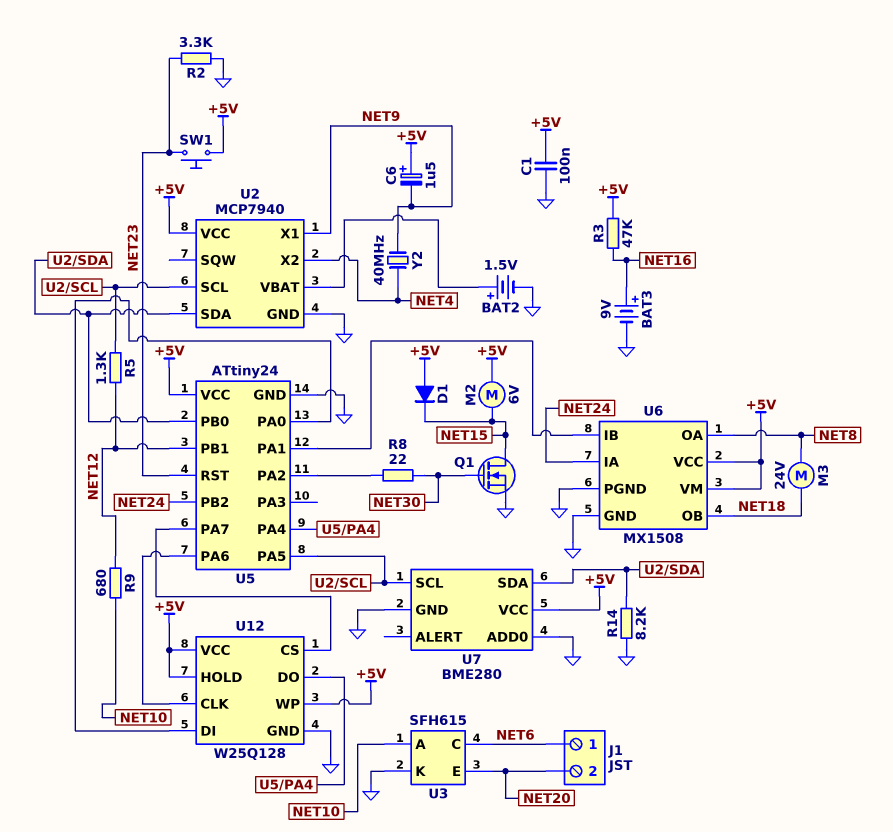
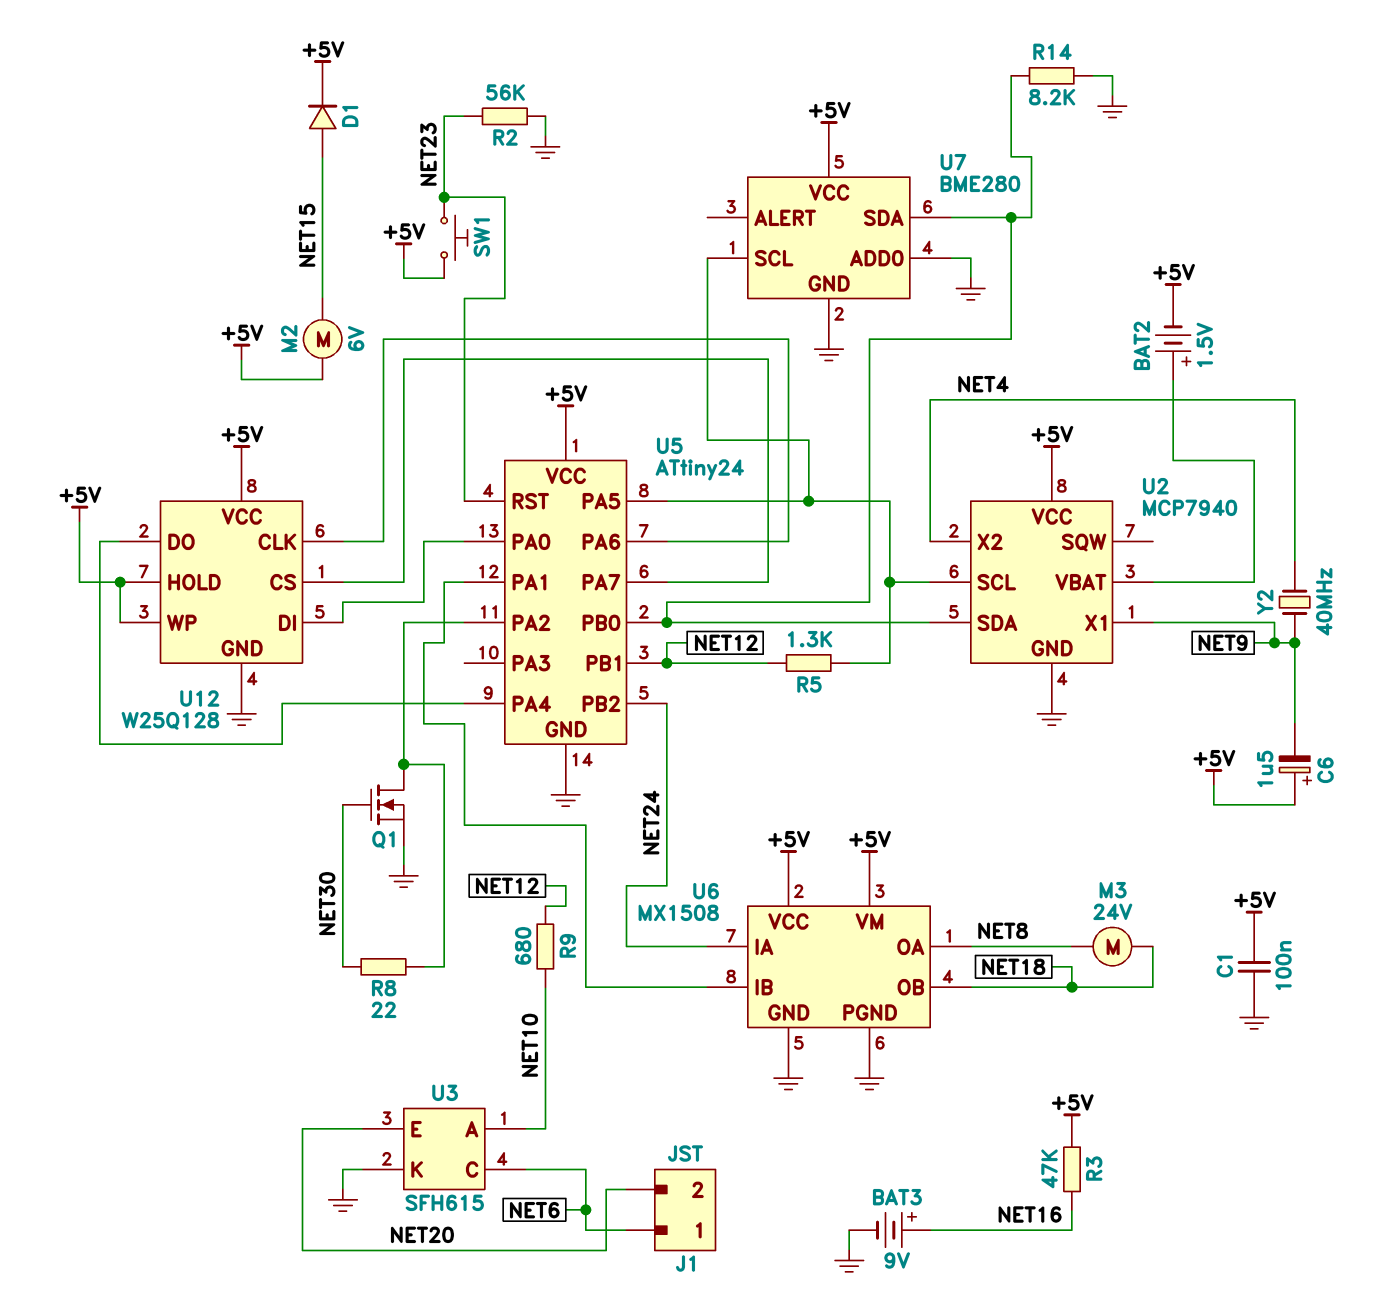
BAT2: 1.5V (plus U2/VBAT, minus GND) -> 1.5V (plus U2/VBAT, minus +5V)
D1: diode (A +5V, K NET15) -> diode (A NET15, K +5V)
Q1: NMOS (G NET30, D NET15, S GND) -> NMOS (G NET30, D U5/PA2, S GND)
R2: 3.3k (GND, NET23) -> 56k (GND, NET23)

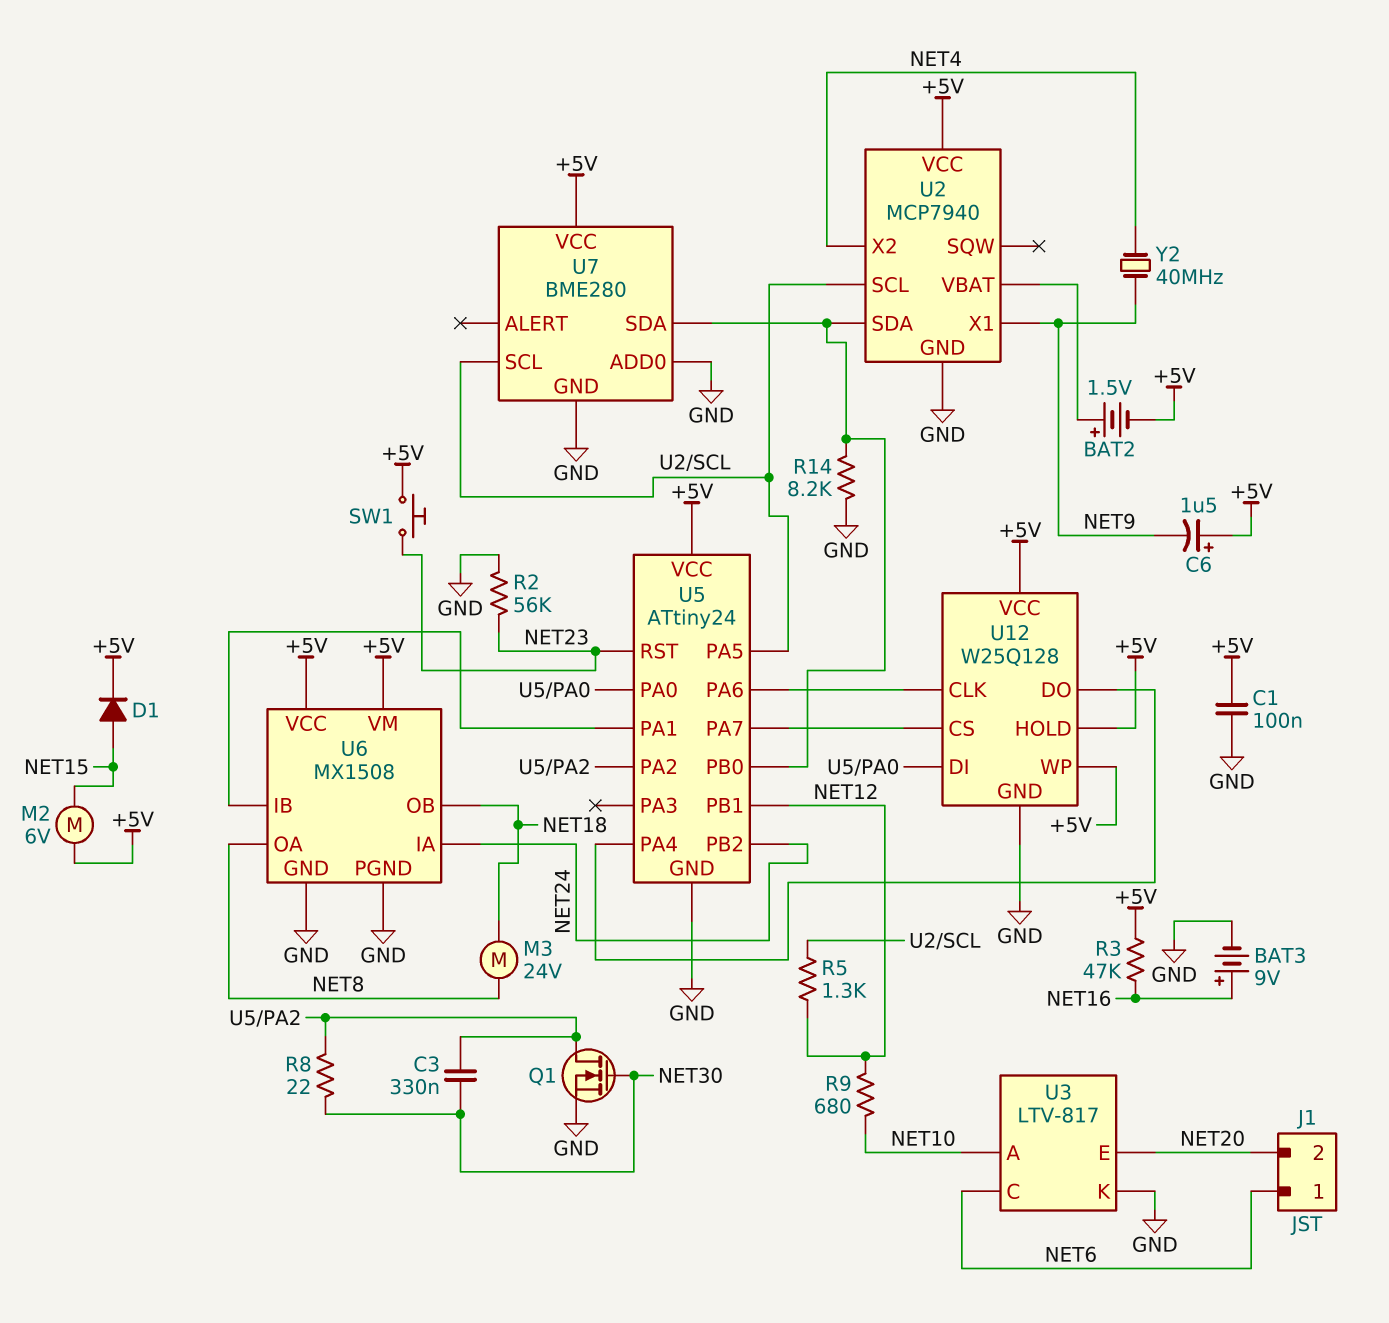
C3: none -> 330nF (NET30, U5/PA2)
U3: SFH615 -> LTV-817

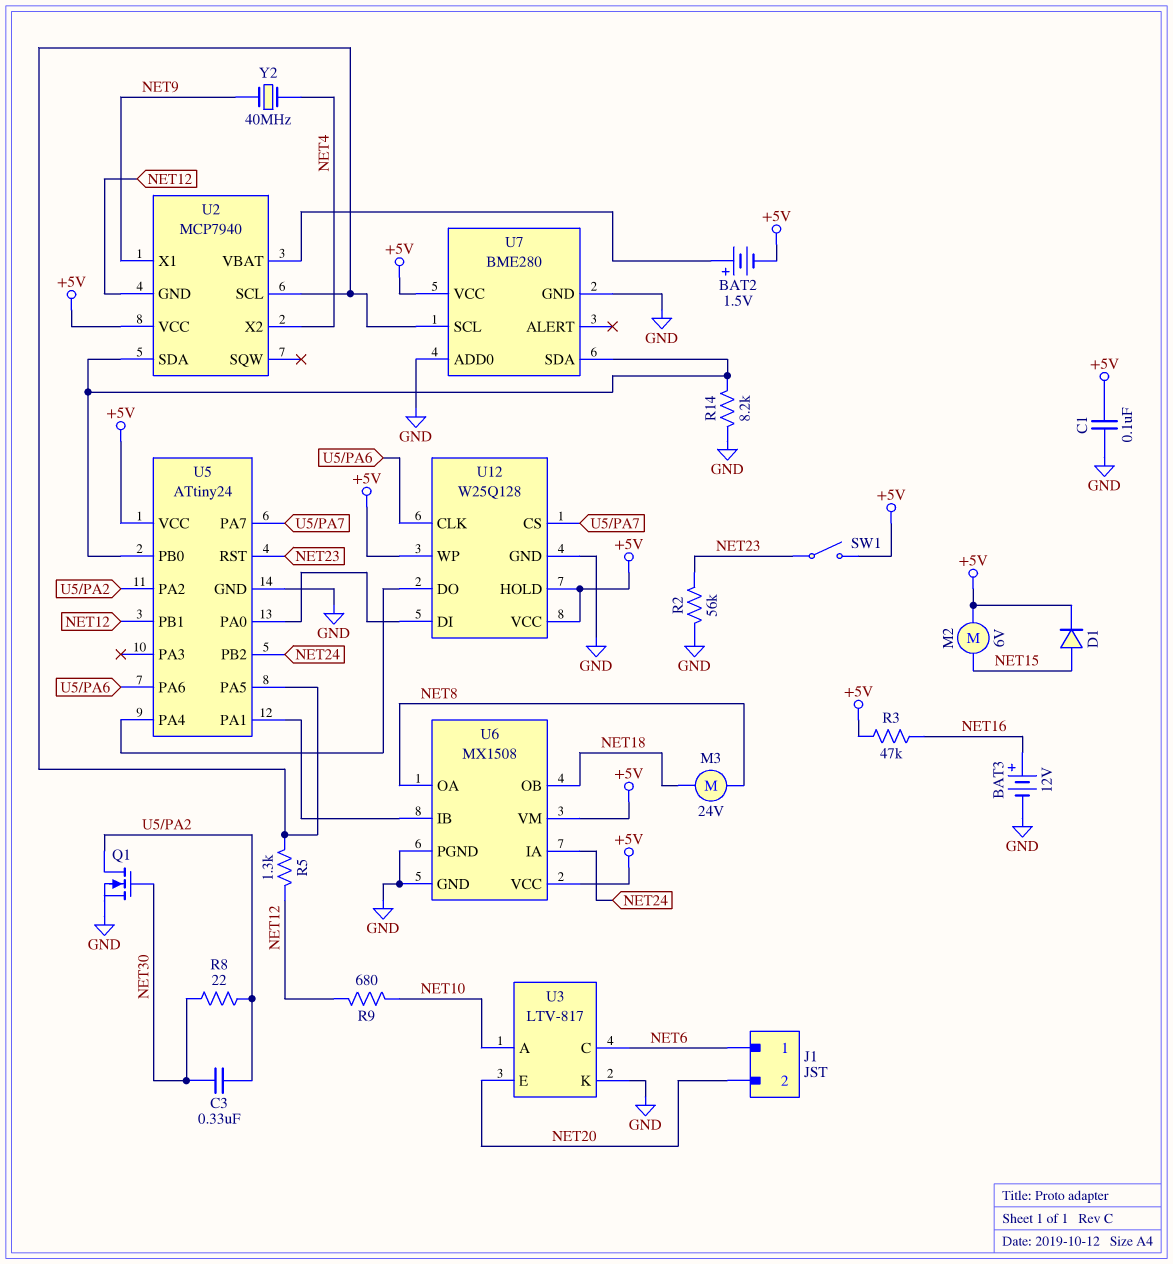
BAT3: 9V (plus NET16, minus GND) -> 12V (plus NET16, minus GND)
C6: 1.5uF (plus +5V, minus NET9) -> none
SW1: button (+5V, NET23) -> switch (+5V, NET23)
U2 pin GND: GND -> NET12

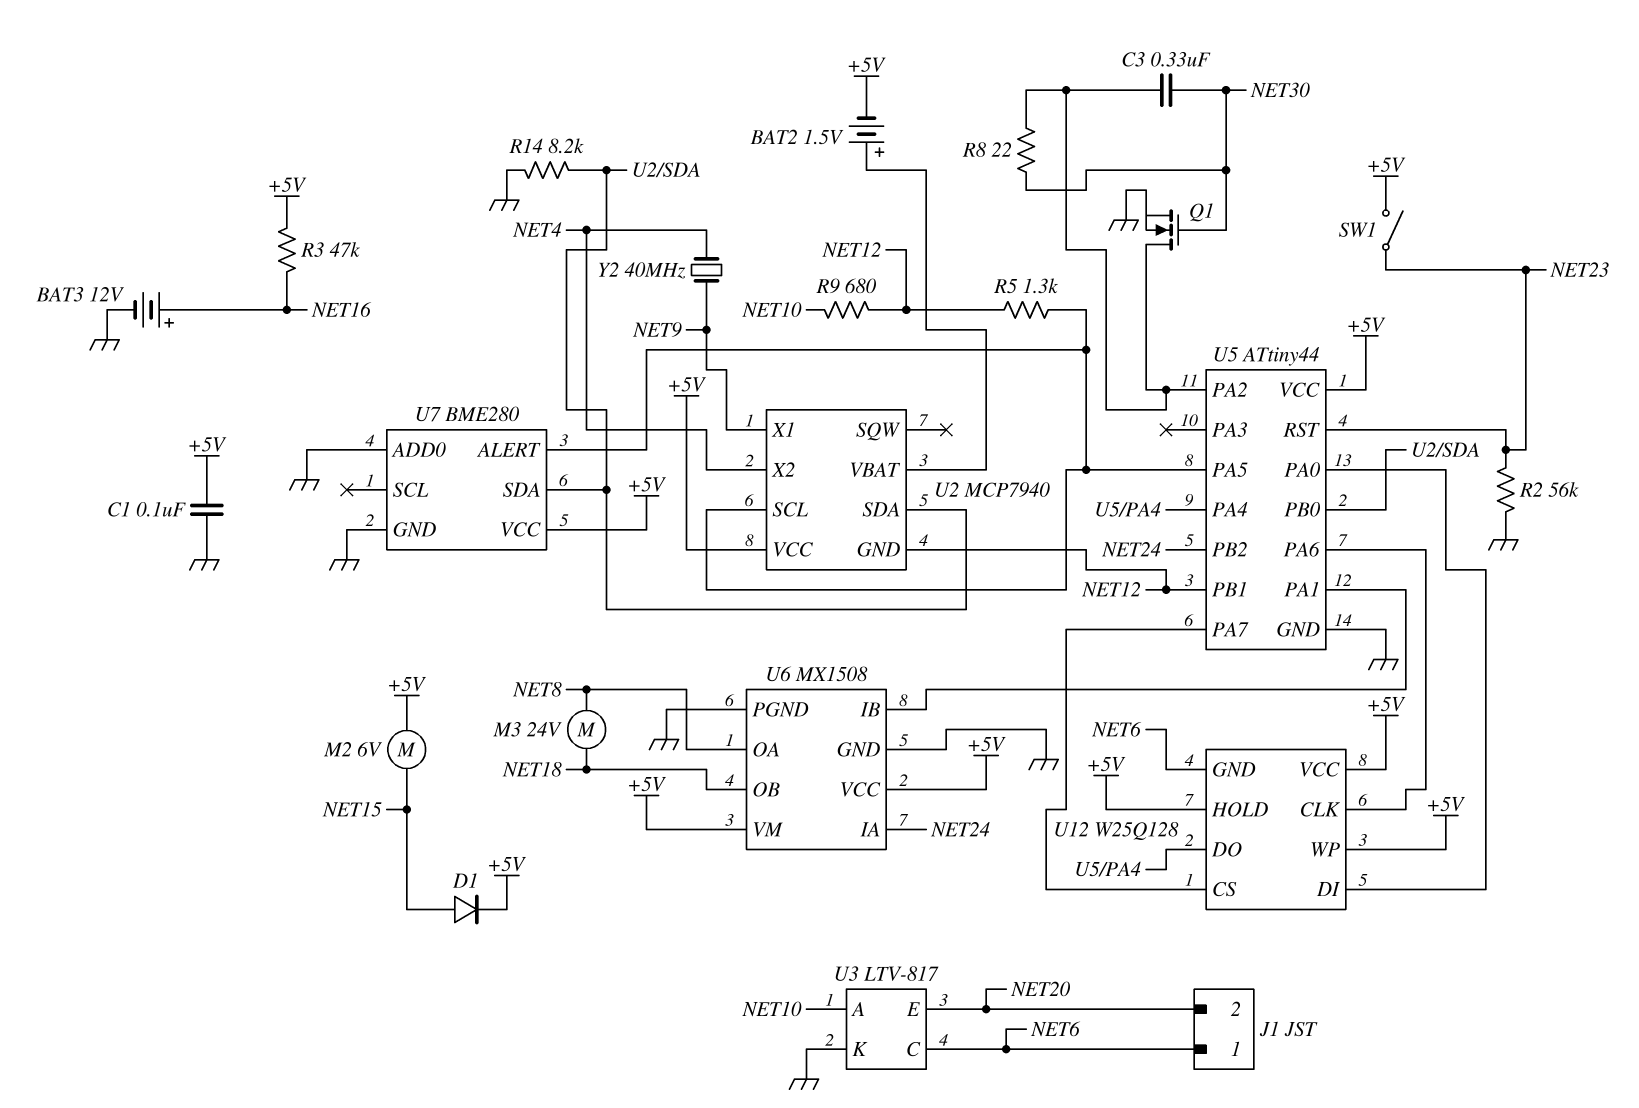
U5: ATtiny24 -> ATtiny44
U7 pin ALERT: none -> U2/SCL
U7 pin SCL: U2/SCL -> none
U12 pin GND: GND -> NET6

